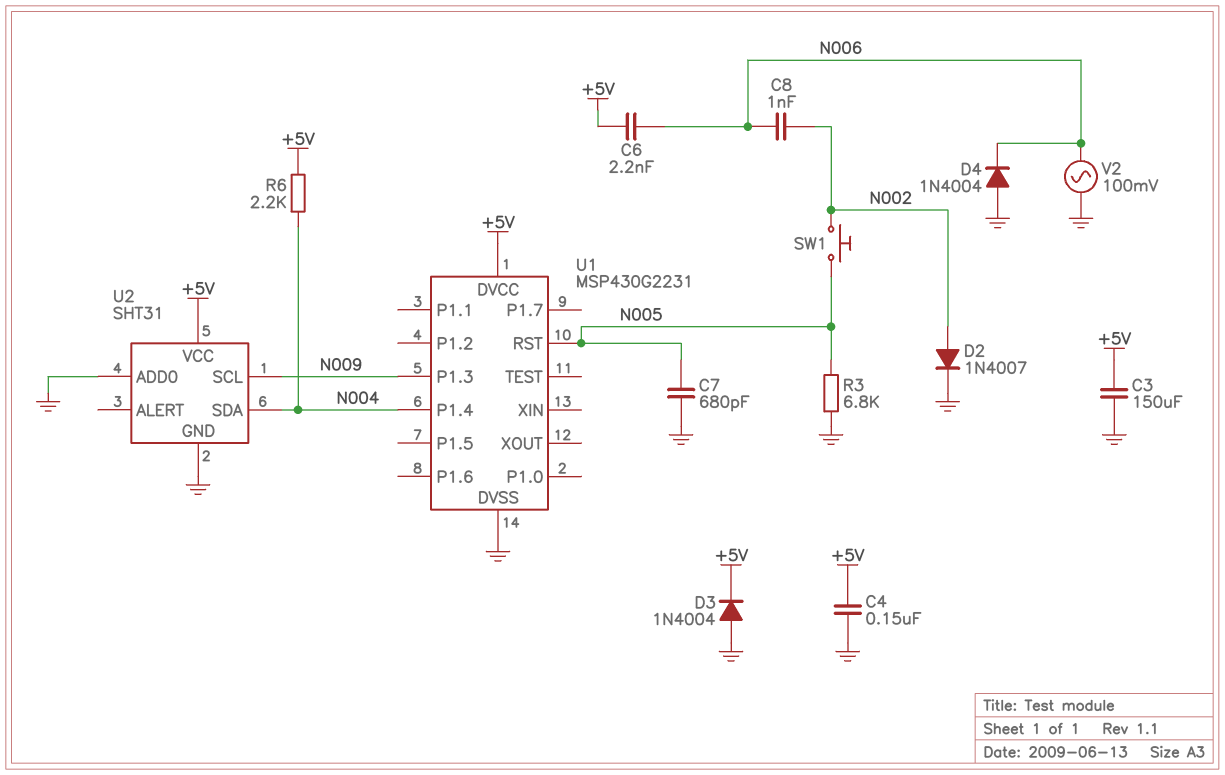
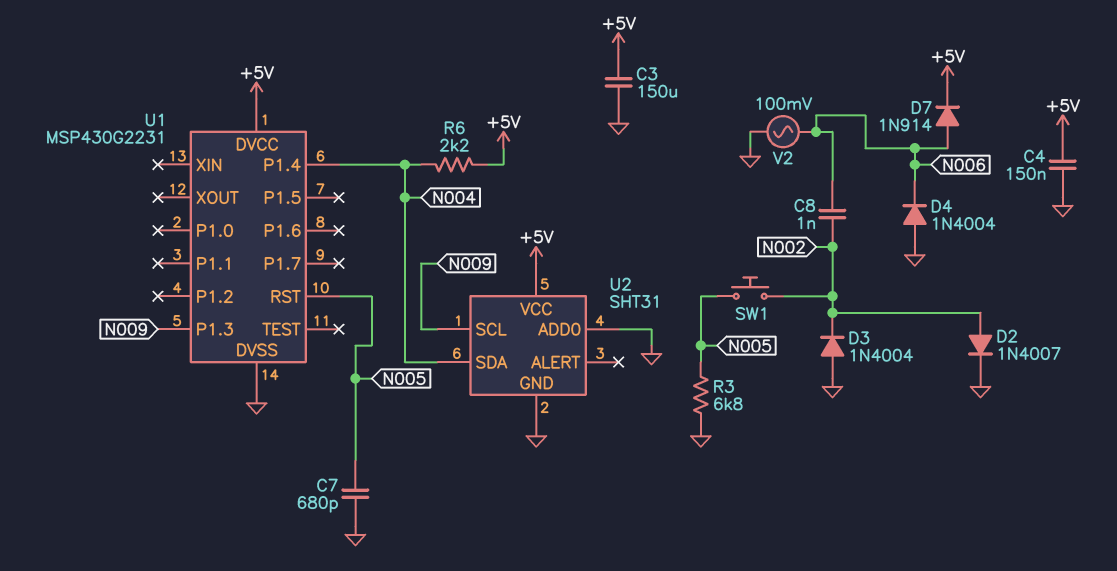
C6: 2.2nF (+5V, N006) -> none
D3: diode 1N4004 (A GND, K +5V) -> diode 1N4004 (A GND, K N002)
D7: none -> diode 1N914 (A N006, K +5V)

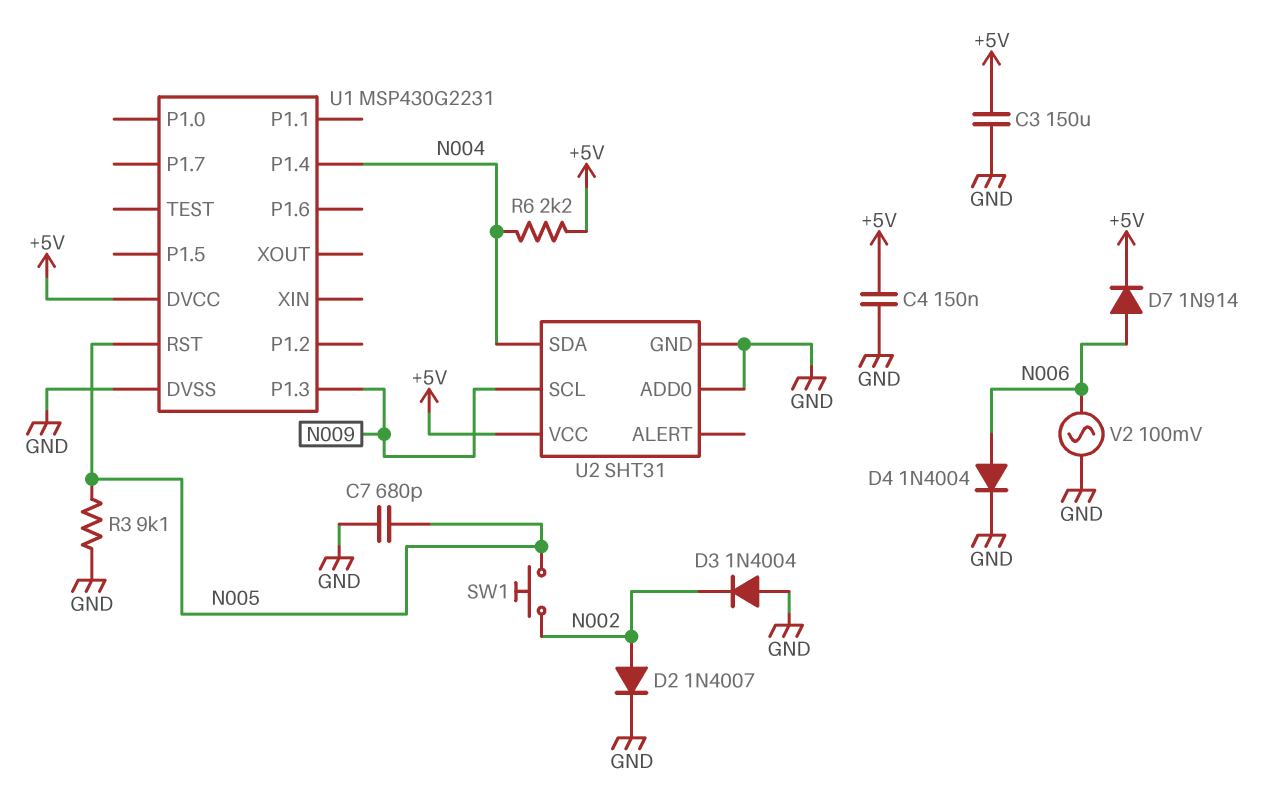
C8: 1nF (N002, N006) -> none
D4: diode 1N4004 (A GND, K N006) -> diode 1N4004 (A N006, K GND)
R3: 6.8k (GND, N005) -> 9.1k (GND, N005)

